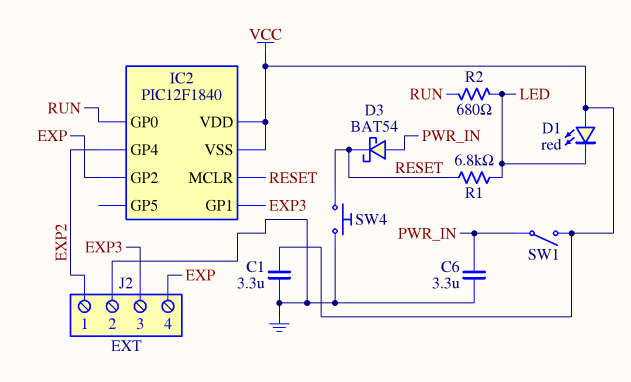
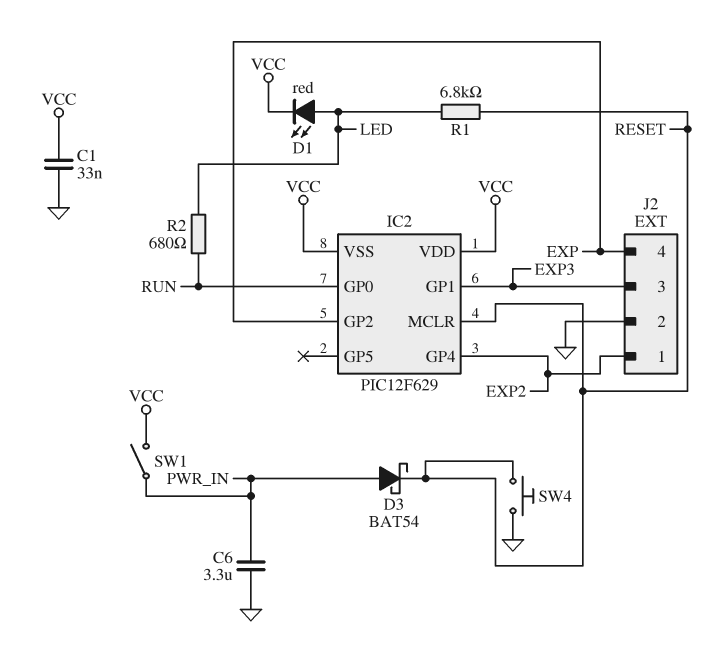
C1: 3.3uF (GND, VCC) -> 33nF (GND, VCC)
D1: LED red (A VCC, K LED) -> LED red (A LED, K VCC)
IC2: PIC12F1840 -> PIC12F629

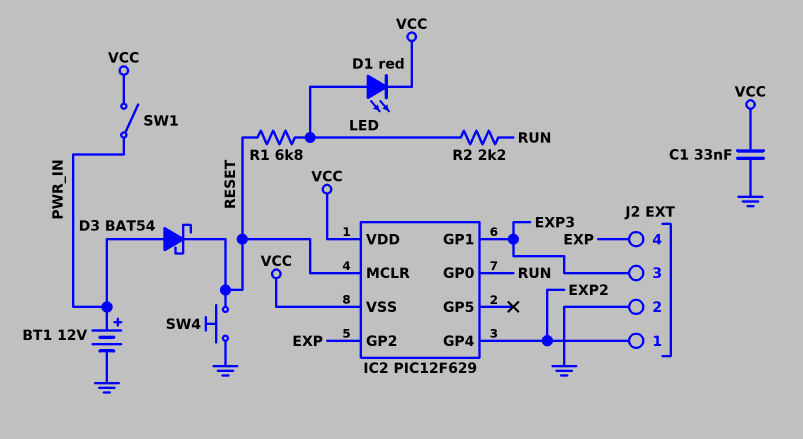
BT1: none -> 12V (plus PWR_IN, minus GND)
C6: 3.3uF (GND, PWR_IN) -> none
R2: 680 (LED, RUN) -> 2.2k (LED, RUN)

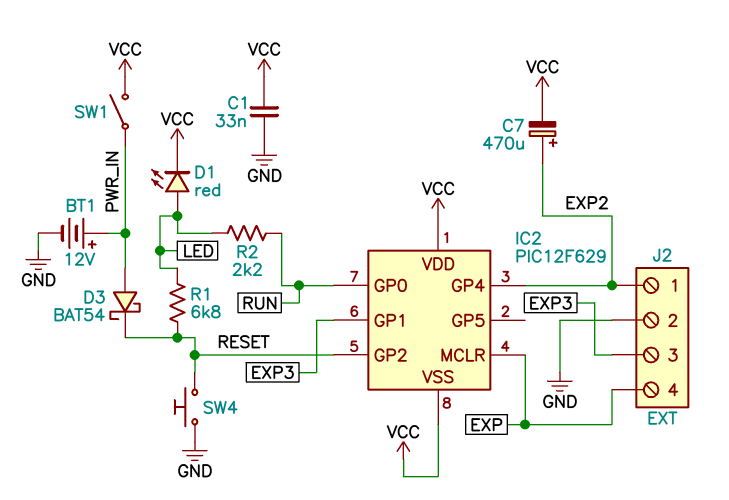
C7: none -> 470uF (plus EXP2, minus VCC)
IC2 pin GP2: EXP -> RESET
IC2 pin MCLR: RESET -> EXP

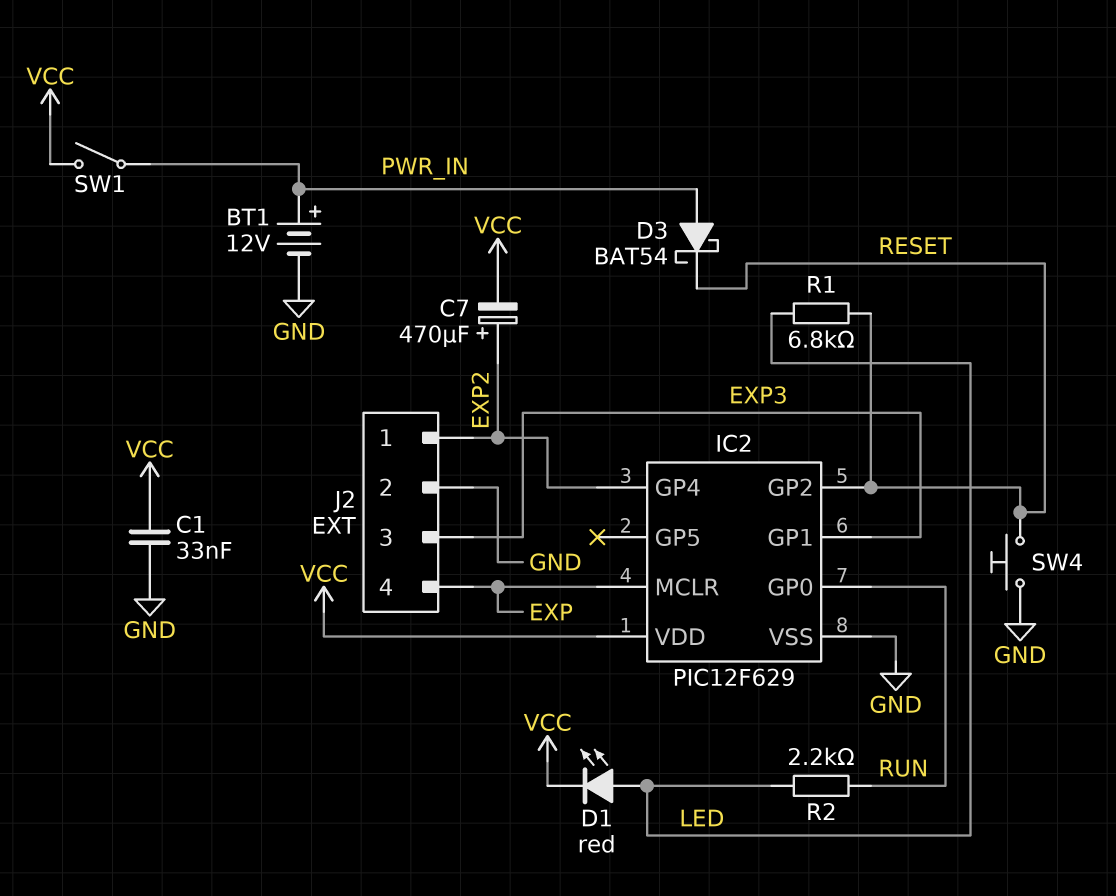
IC2 pin VSS: VCC -> GND

